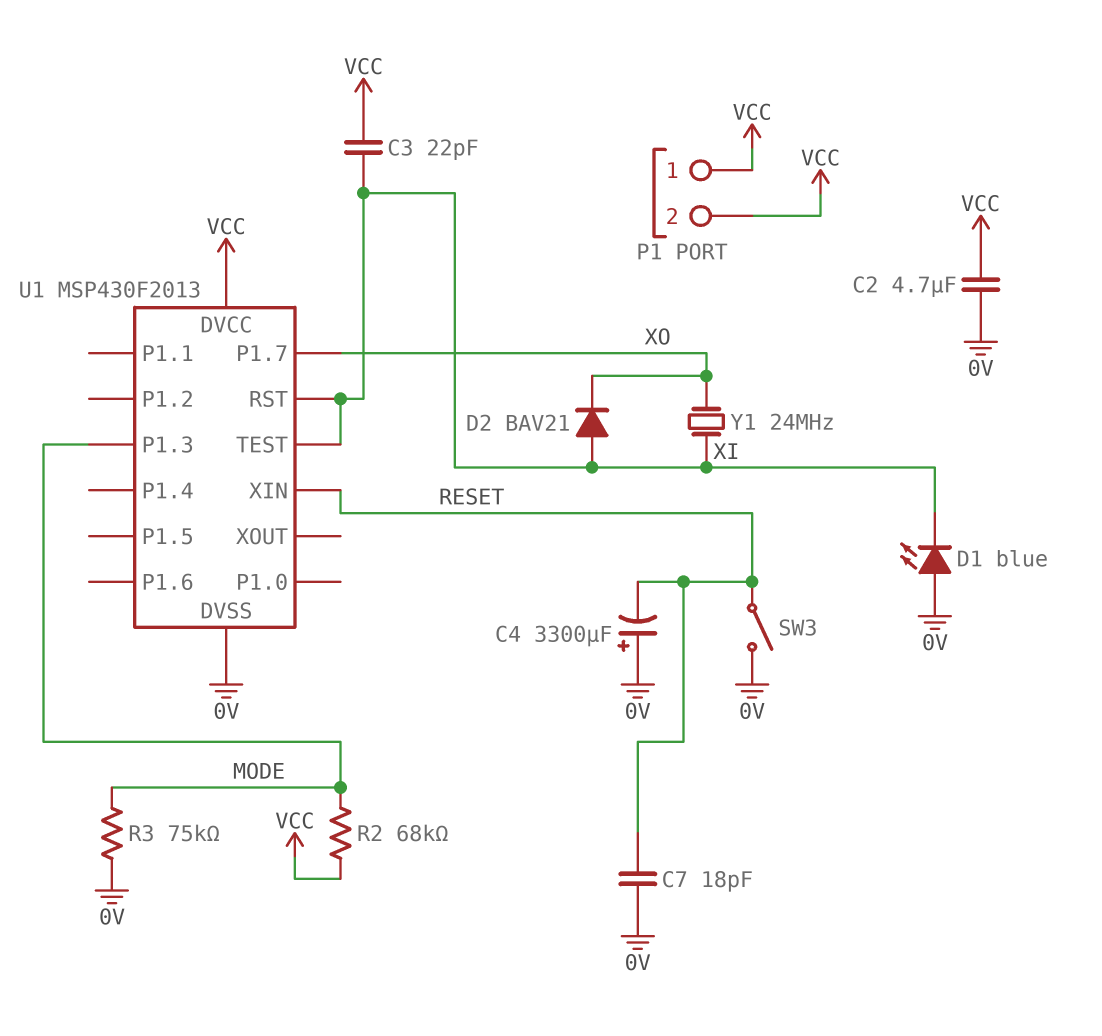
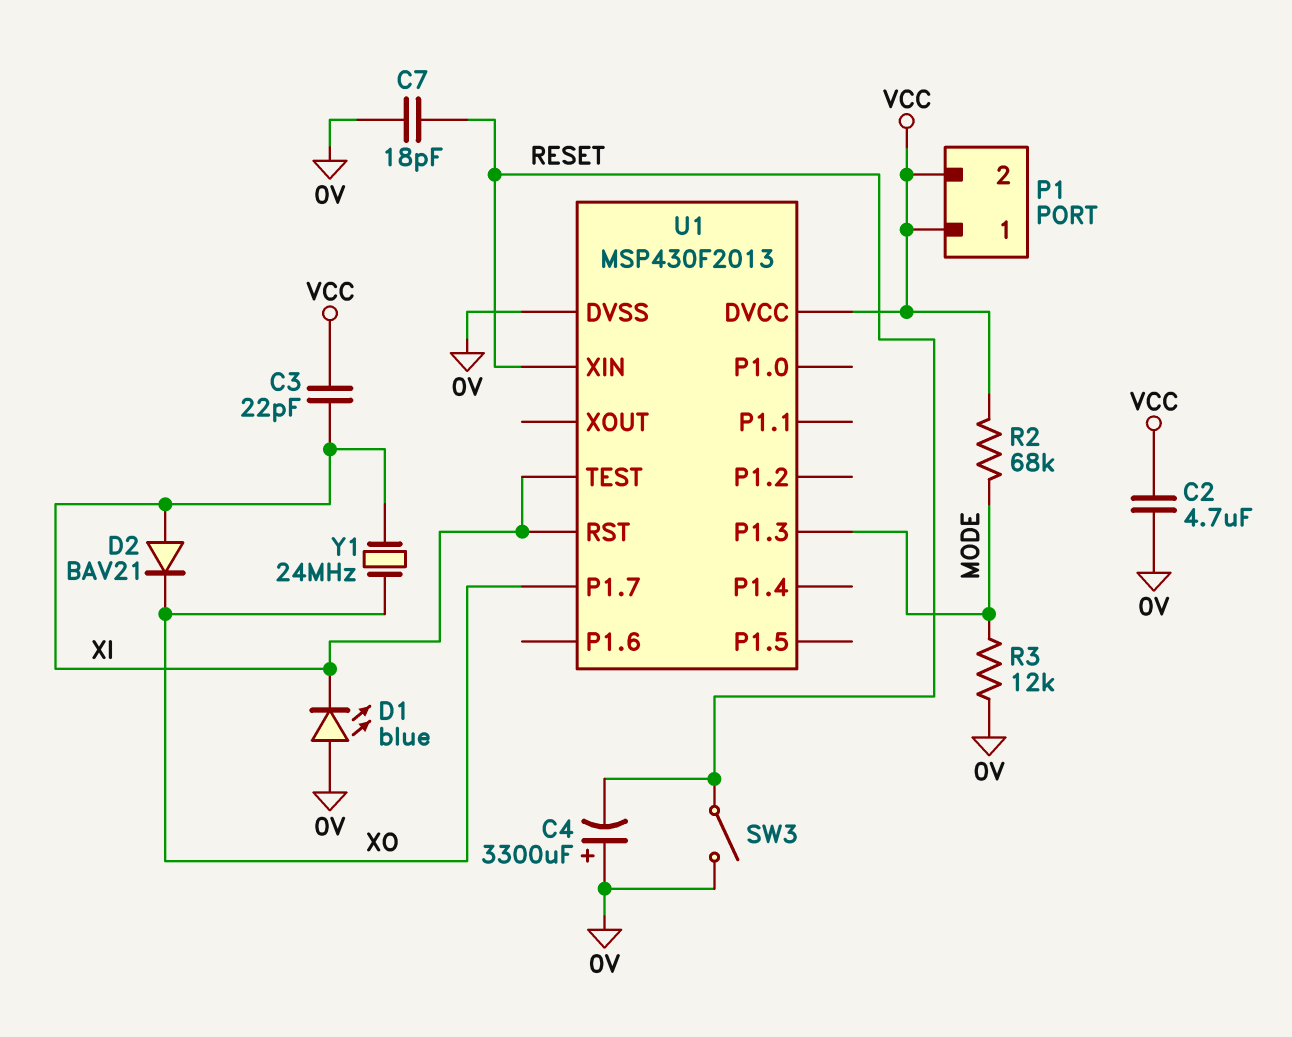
R3: 75k (0V, MODE) -> 12k (0V, MODE)

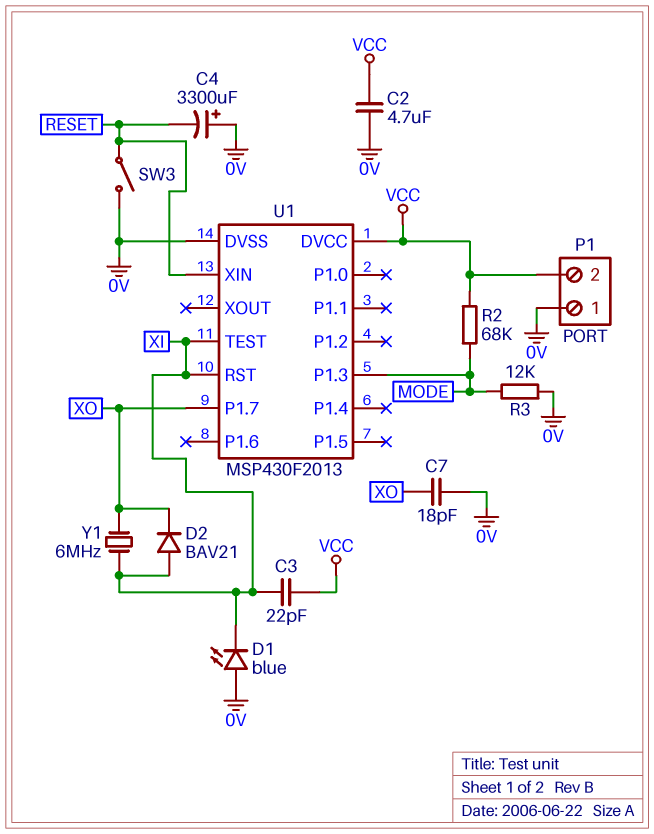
C7: 18pF (0V, RESET) -> 18pF (0V, XO)
P1 pin 1: VCC -> 0V
Y1: 24MHz (XI, XO) -> 6MHz (XI, XO)

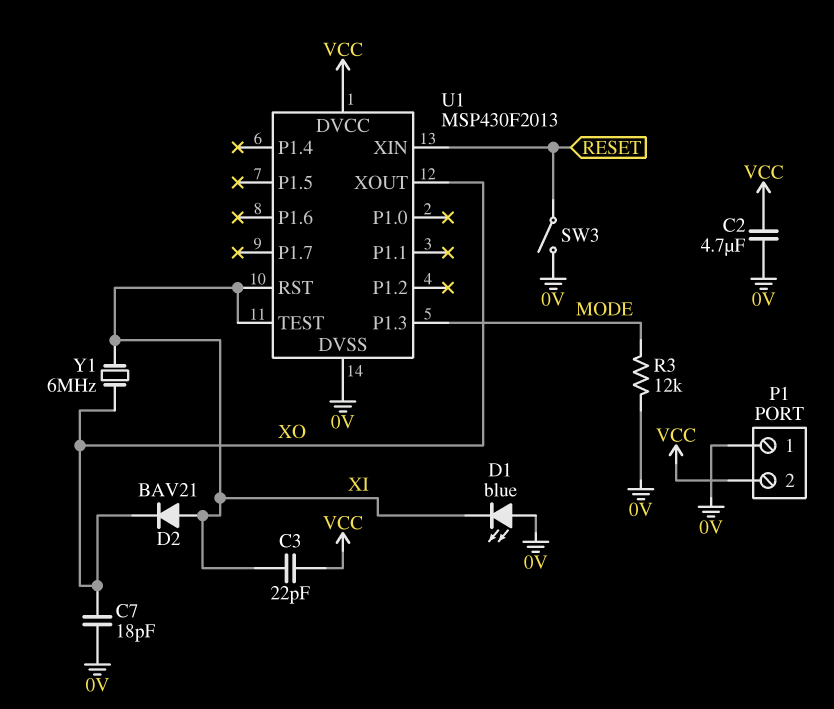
C4: 3300uF (plus 0V, minus RESET) -> none
R2: 68k (MODE, VCC) -> none
U1 pin P1.7: XO -> none
U1 pin XOUT: none -> XO

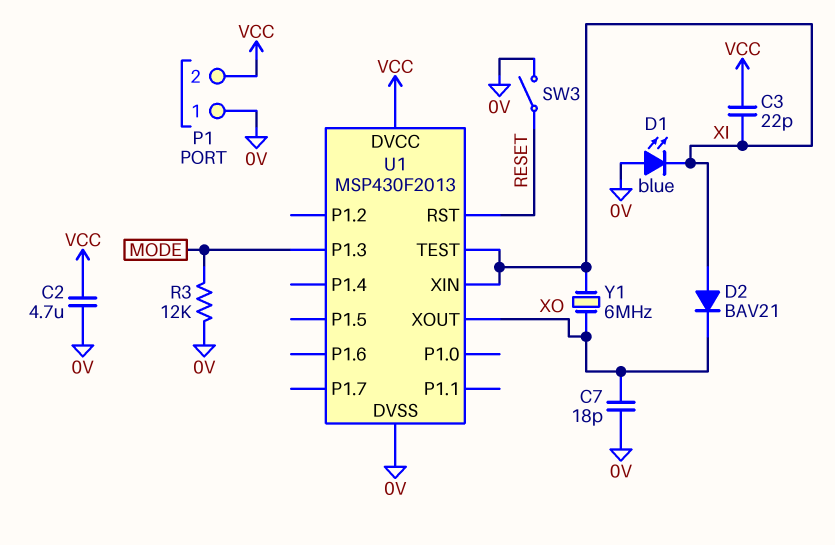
U1 pin RST: XI -> RESET
U1 pin XIN: RESET -> XI

